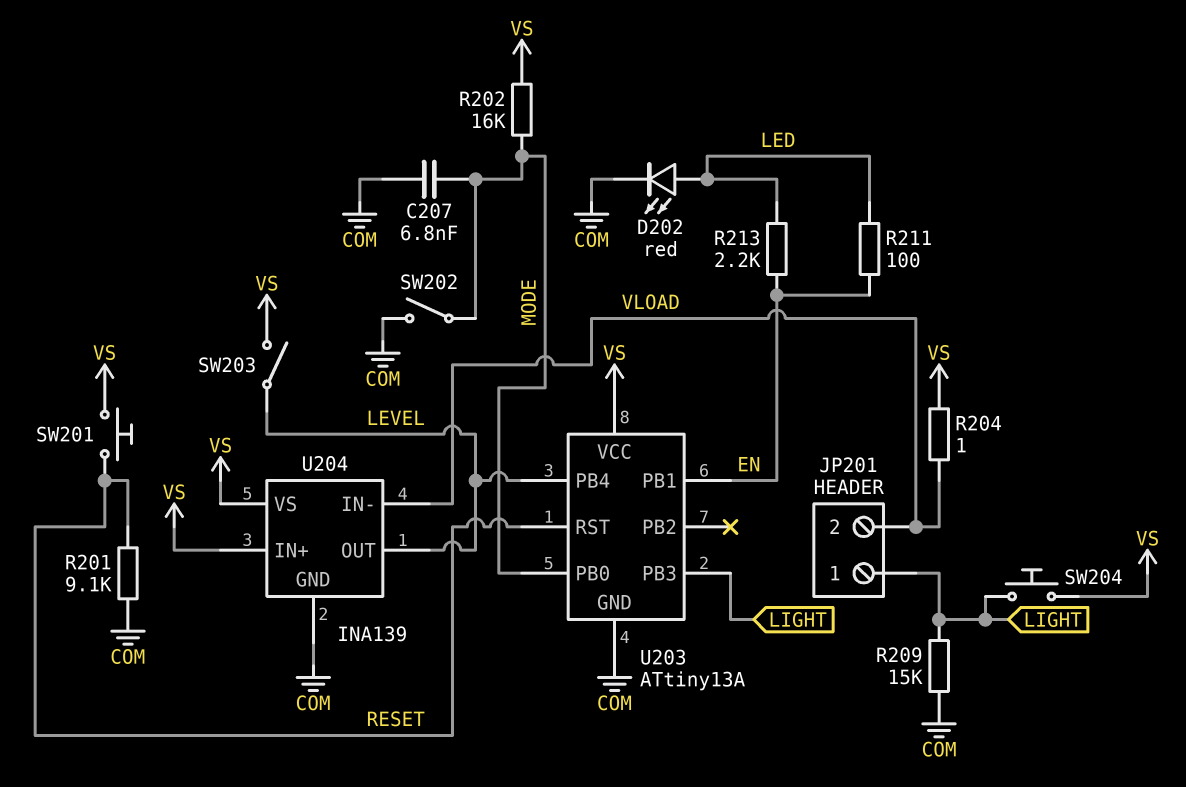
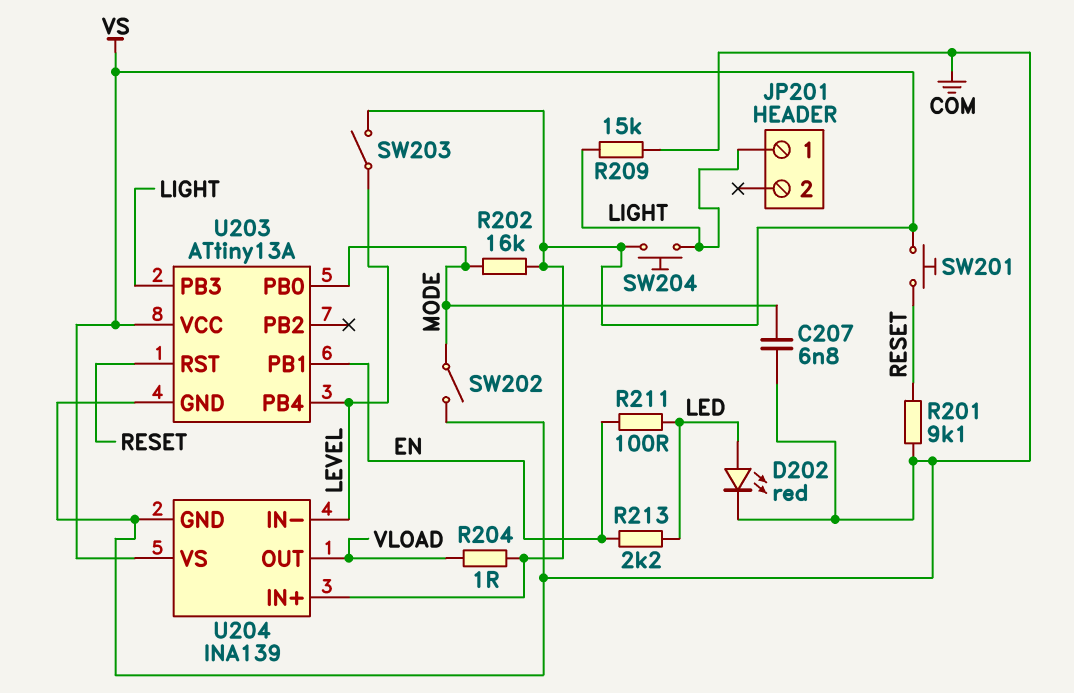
JP201 pin 2: VLOAD -> none
U204 pin IN-: VLOAD -> LEVEL
U204 pin OUT: LEVEL -> VLOAD

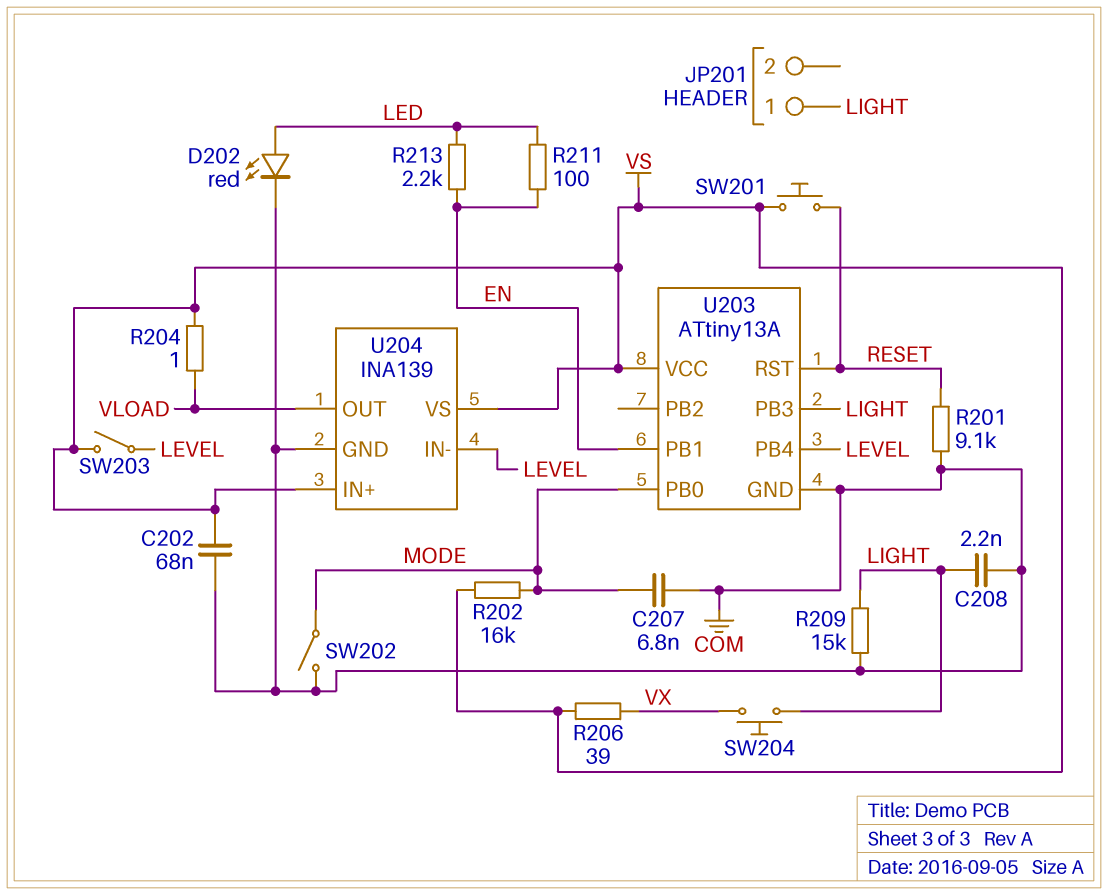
C202: none -> 68nF (COM, VS)
C208: none -> 2.2nF (COM, LIGHT)
R206: none -> 39 (VS, VX)
SW204: button (LIGHT, VS) -> button (LIGHT, VX)

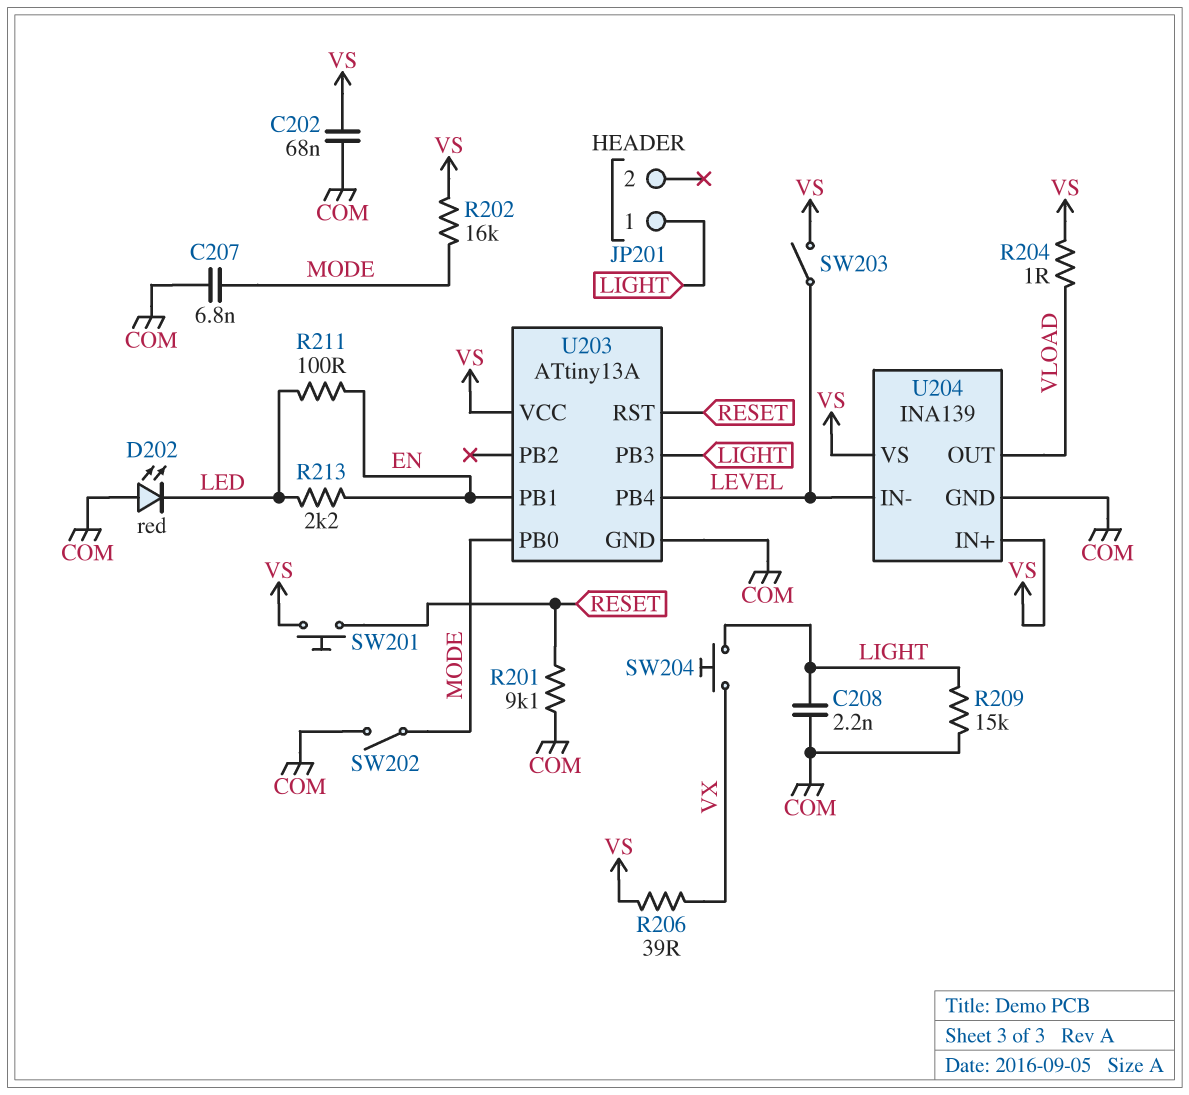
D202: LED red (A LED, K COM) -> LED red (A COM, K LED)

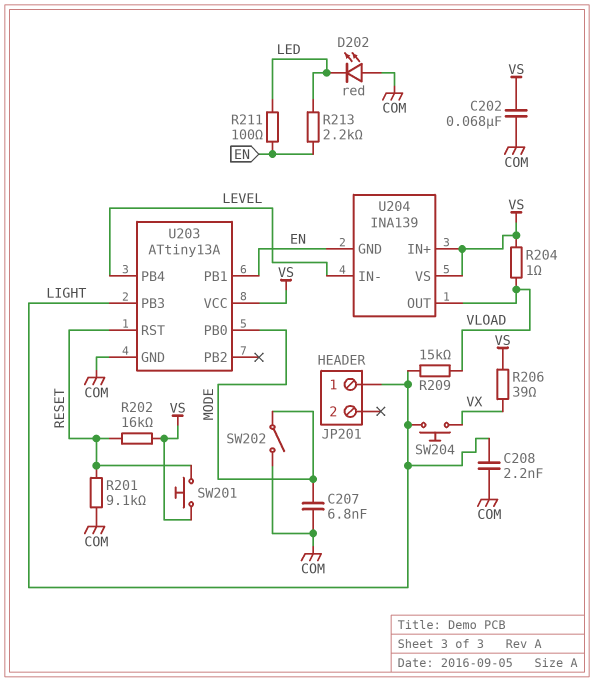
R202: 16k (MODE, VS) -> 16k (RESET, VS)
R209: 15k (COM, LIGHT) -> 15k (LIGHT, VLOAD)
SW203: switch (LEVEL, VS) -> none
U204 pin GND: COM -> EN

